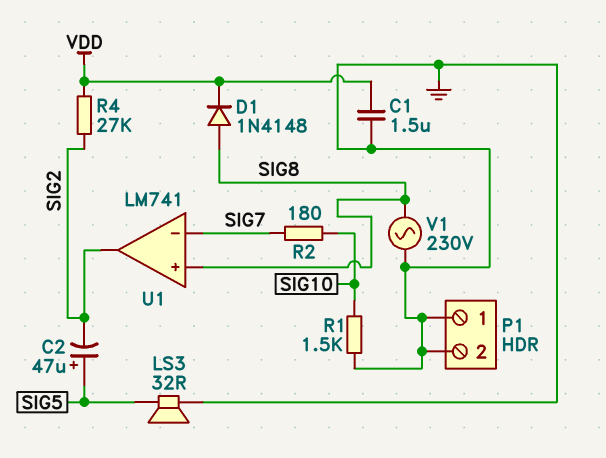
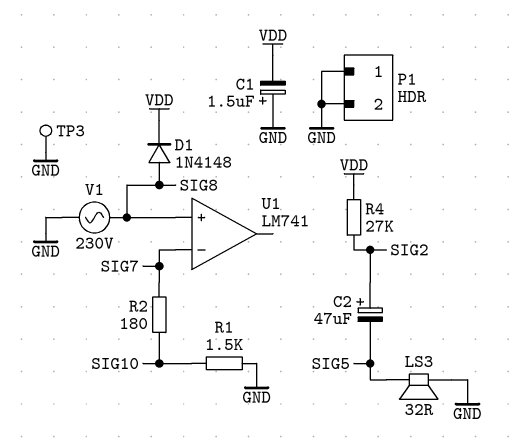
C1: 1.5uF (GND, VDD) -> 1.5uF (plus GND, minus VDD)
C2: 47uF (plus SIG5, minus SIG2) -> 47uF (plus SIG2, minus SIG5)
TP3: none -> test point (GND)
U1 pin out: SIG2 -> none

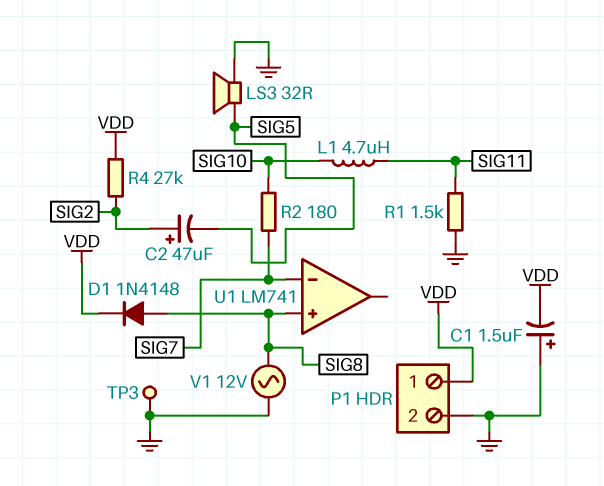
L1: none -> 4.7uH (SIG10, SIG11)
P1 pin 1: GND -> VDD
R1: 1.5k (GND, SIG10) -> 1.5k (GND, SIG11)
V1: AC 230V (GND, SIG8) -> AC 12V (GND, SIG8)

